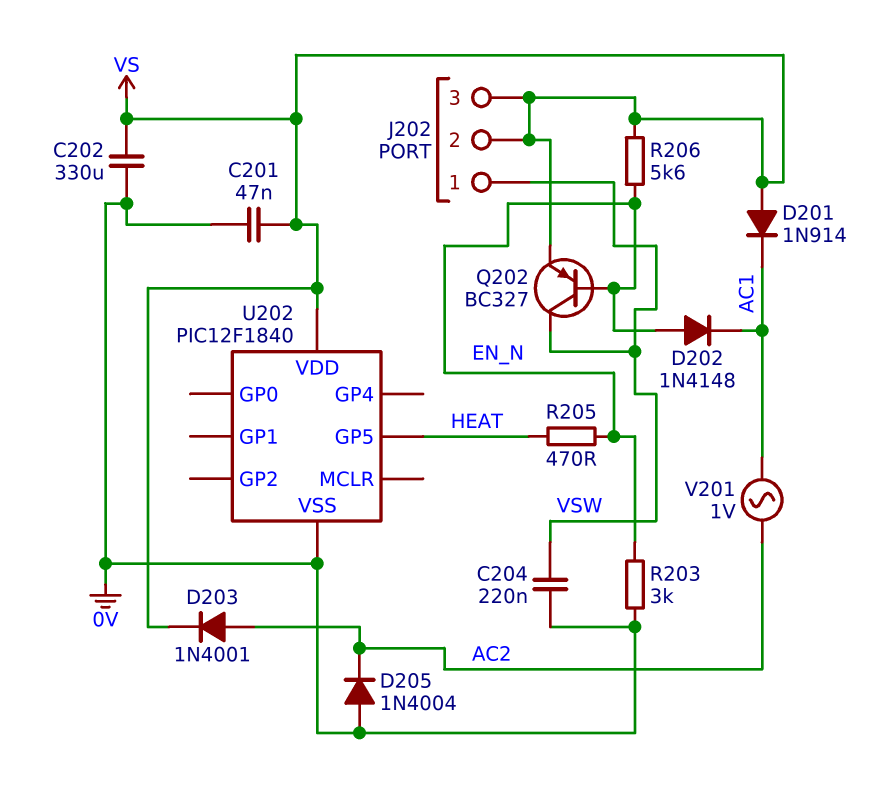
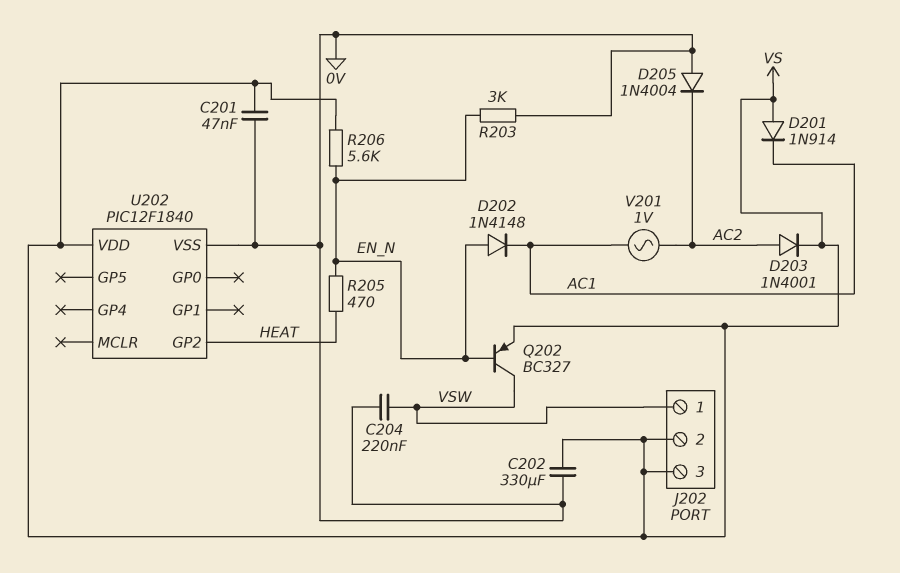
U202 pin GP2: none -> HEAT
U202 pin GP5: HEAT -> none

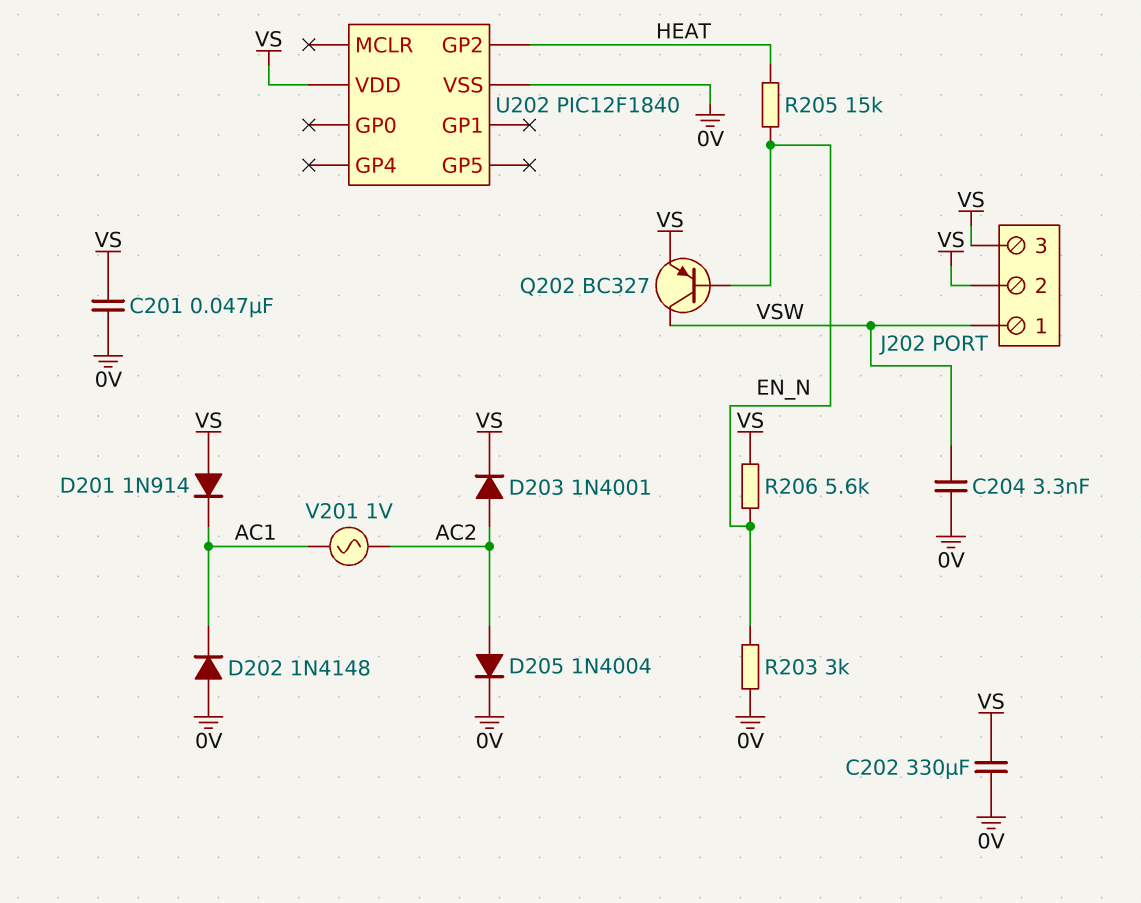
C204: 220nF (0V, VSW) -> 3.3nF (0V, VSW)
D202: diode 1N4148 (A EN_N, K AC1) -> diode 1N4148 (A 0V, K AC1)
D205: diode 1N4004 (A 0V, K AC2) -> diode 1N4004 (A AC2, K 0V)
R205: 470 (EN_N, HEAT) -> 15k (EN_N, HEAT)

